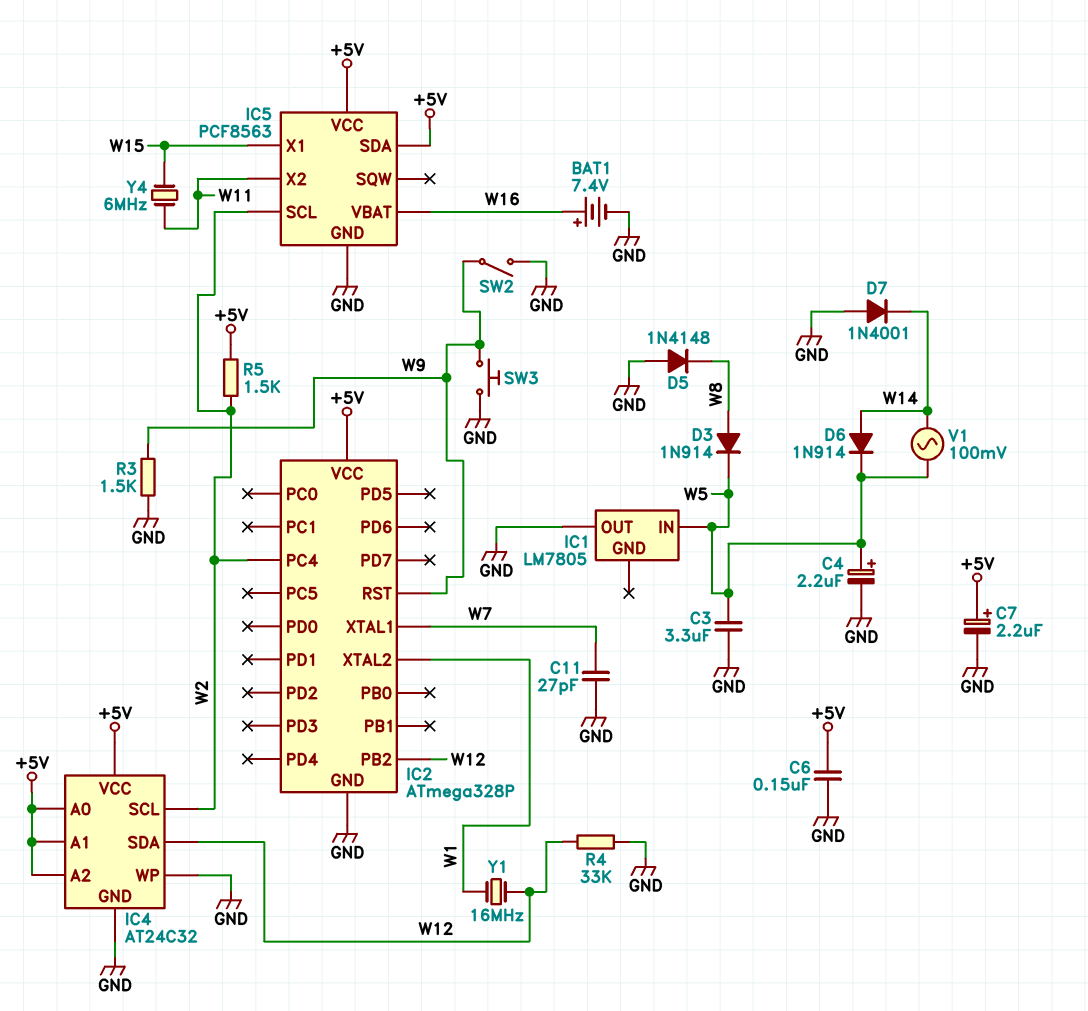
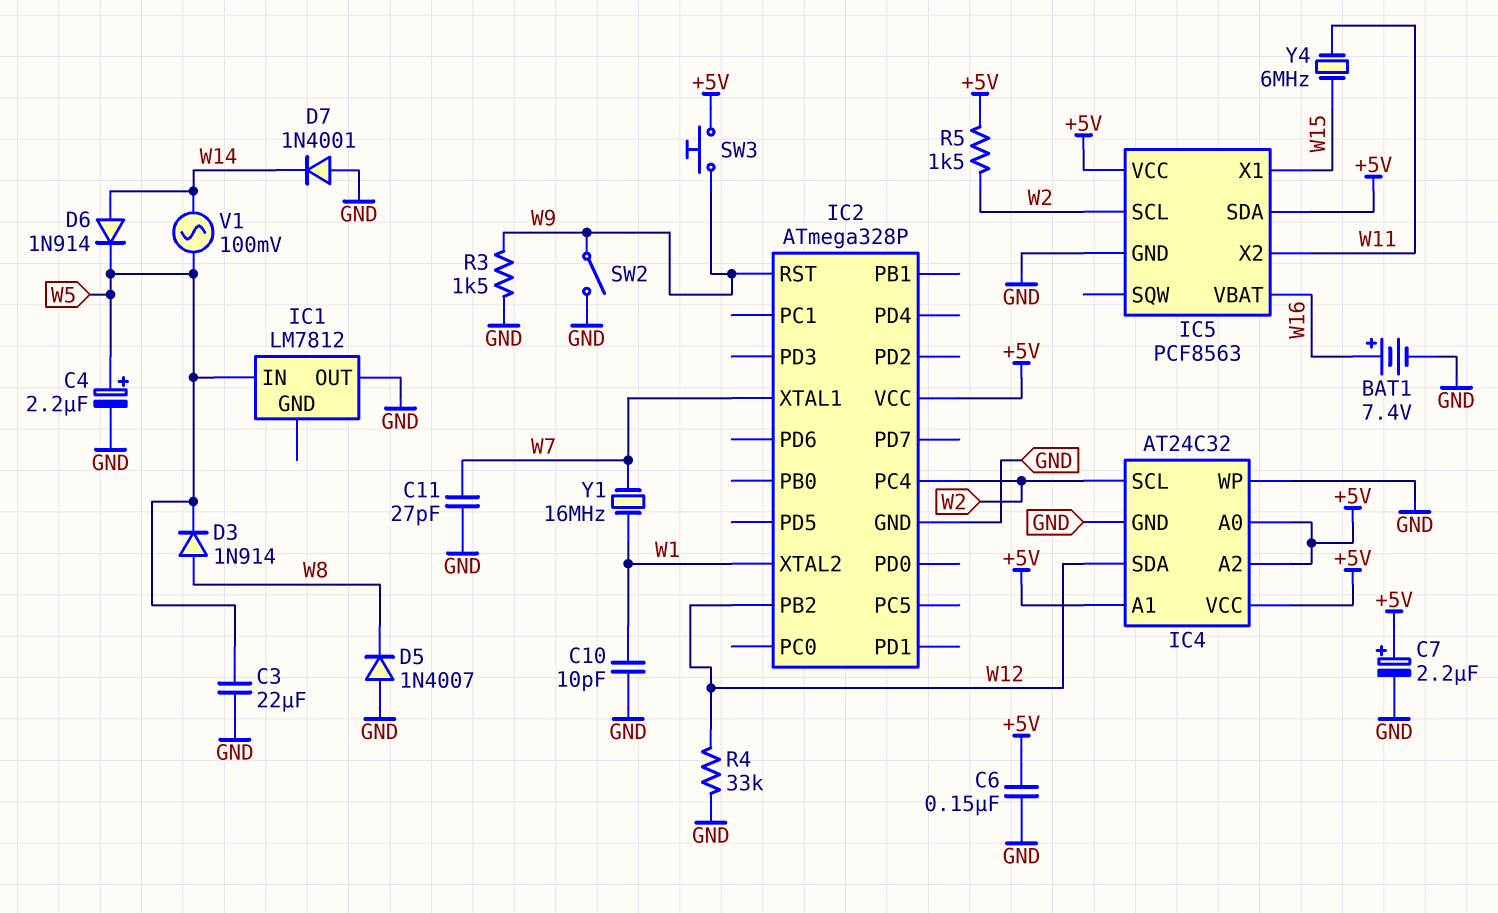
C3: 3.3uF (GND, W5) -> 22uF (GND, W5)
C10: none -> 10pF (GND, W1)
D5: diode 1N4148 (A GND, K W8) -> diode 1N4007 (A GND, K W8)
IC1: LM7805 -> LM7812
SW3: button (GND, W9) -> button (+5V, W9)
Y1: 16MHz (W1, W12) -> 16MHz (W1, W7)

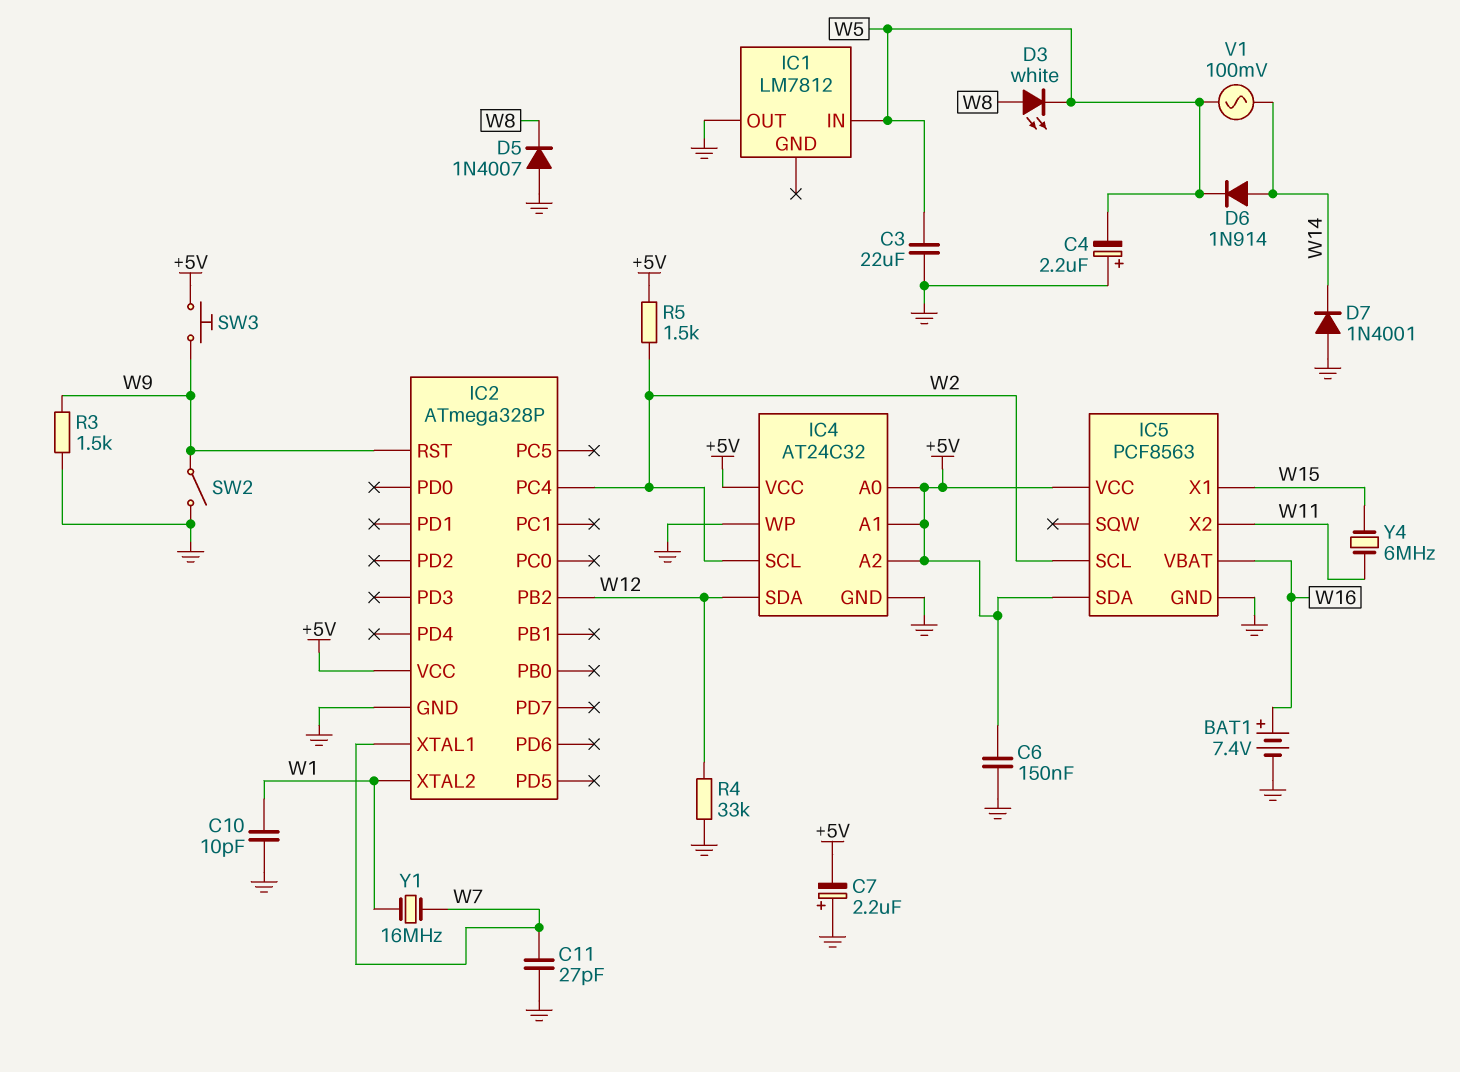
C4: 2.2uF (plus W5, minus GND) -> 2.2uF (plus GND, minus W5)
C7: 2.2uF (plus +5V, minus GND) -> 2.2uF (plus GND, minus +5V)
D3: diode 1N914 (A W8, K W5) -> LED white (A W8, K W5)

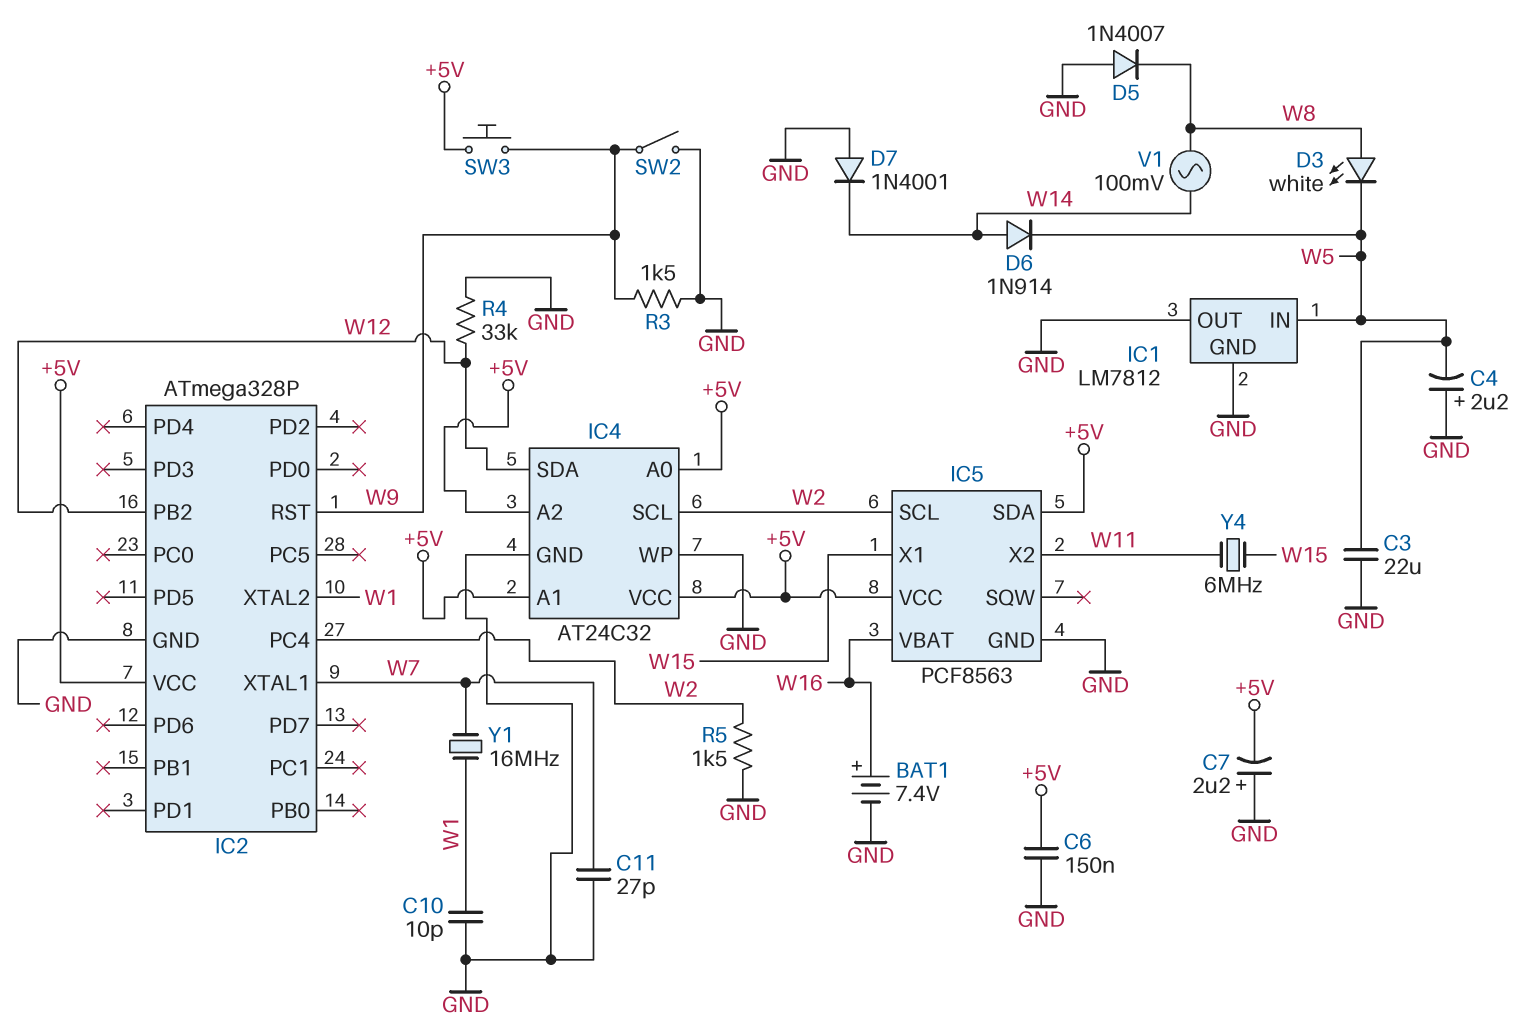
IC1 pin GND: none -> GND
R5: 1.5k (+5V, W2) -> 1.5k (GND, W2)
V1: AC 100mV (W5, W14) -> AC 100mV (W8, W14)

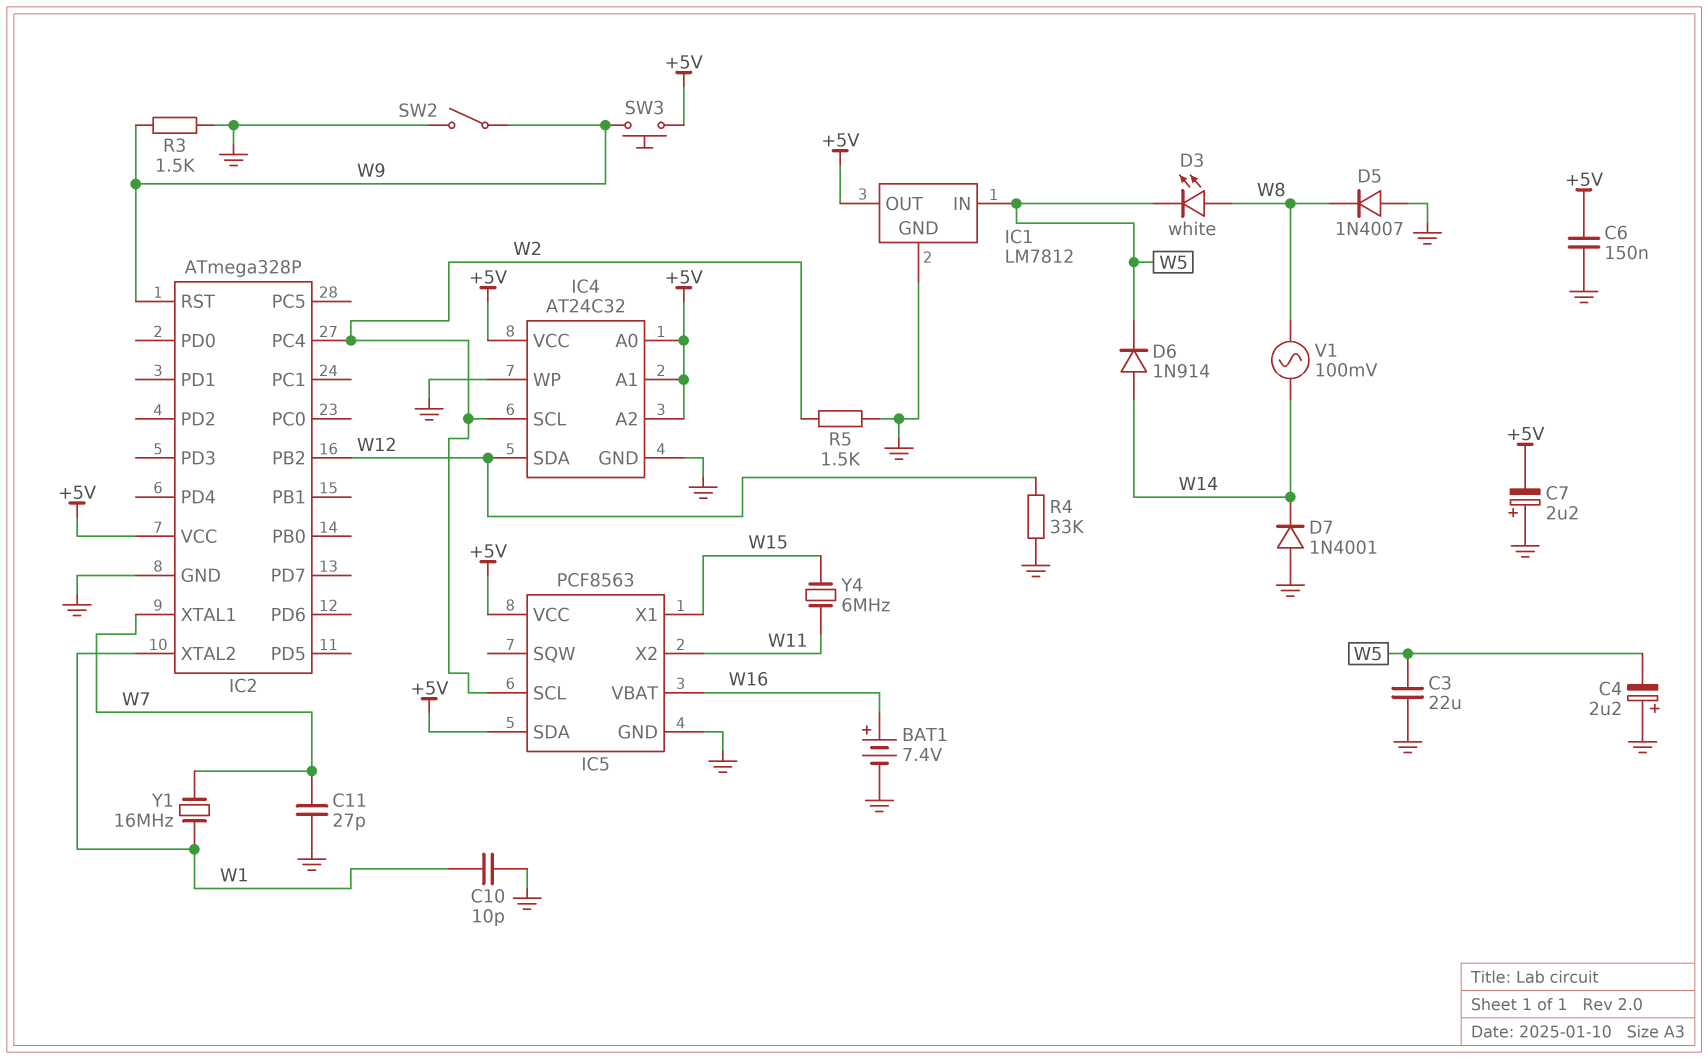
IC1 pin OUT: GND -> +5V

